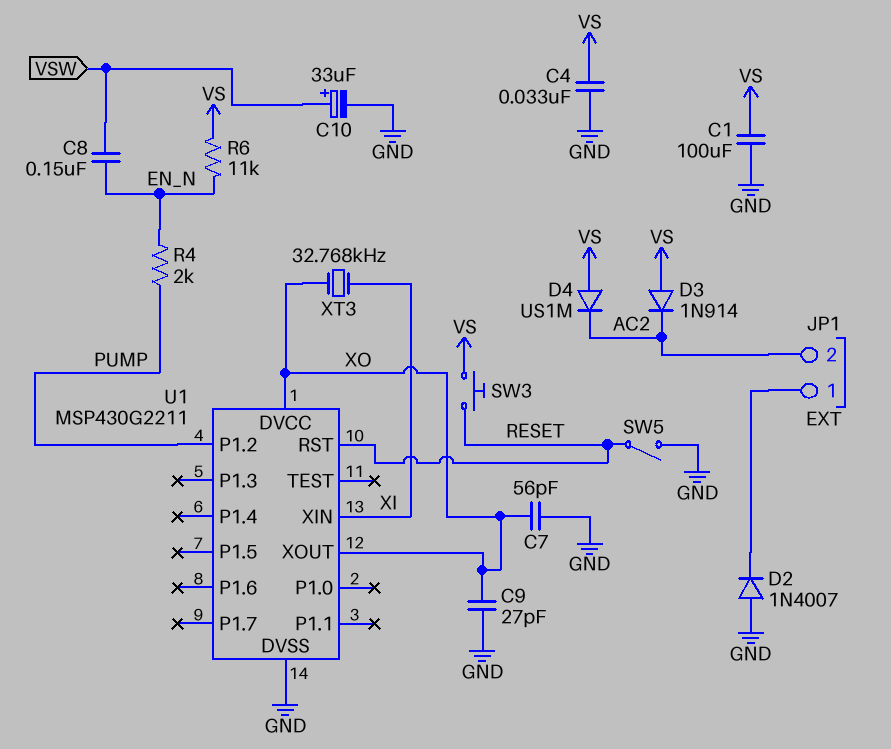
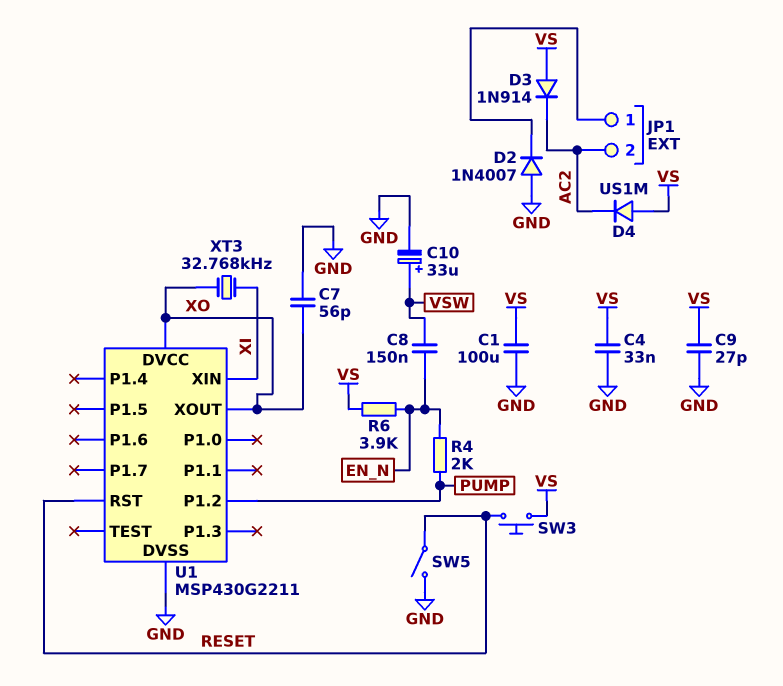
C9: 27pF (GND, XO) -> 27pF (GND, VS)
R6: 11k (EN_N, VS) -> 3.9k (EN_N, VS)

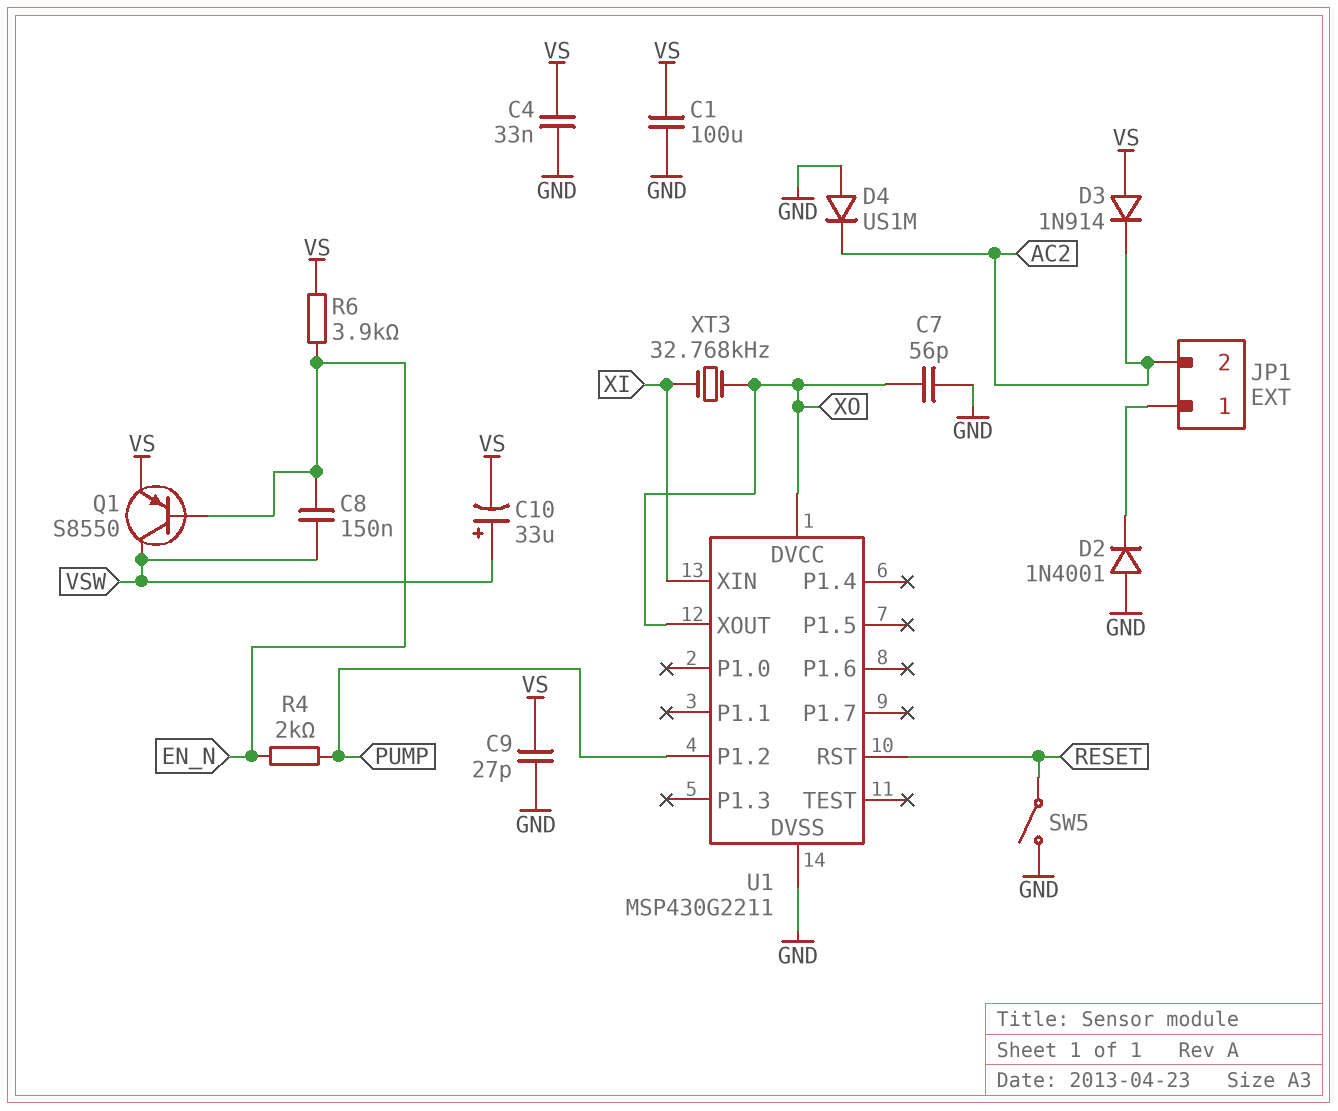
C10: 33uF (plus VSW, minus GND) -> 33uF (plus VSW, minus VS)
D2: diode 1N4007 (A GND, K JP1/1) -> diode 1N4001 (A GND, K JP1/1)
D4: diode US1M (A VS, K AC2) -> diode US1M (A GND, K AC2)
Q1: none -> PNP S8550 (B EN_N, C VSW, E VS)
SW3: button (RESET, VS) -> none

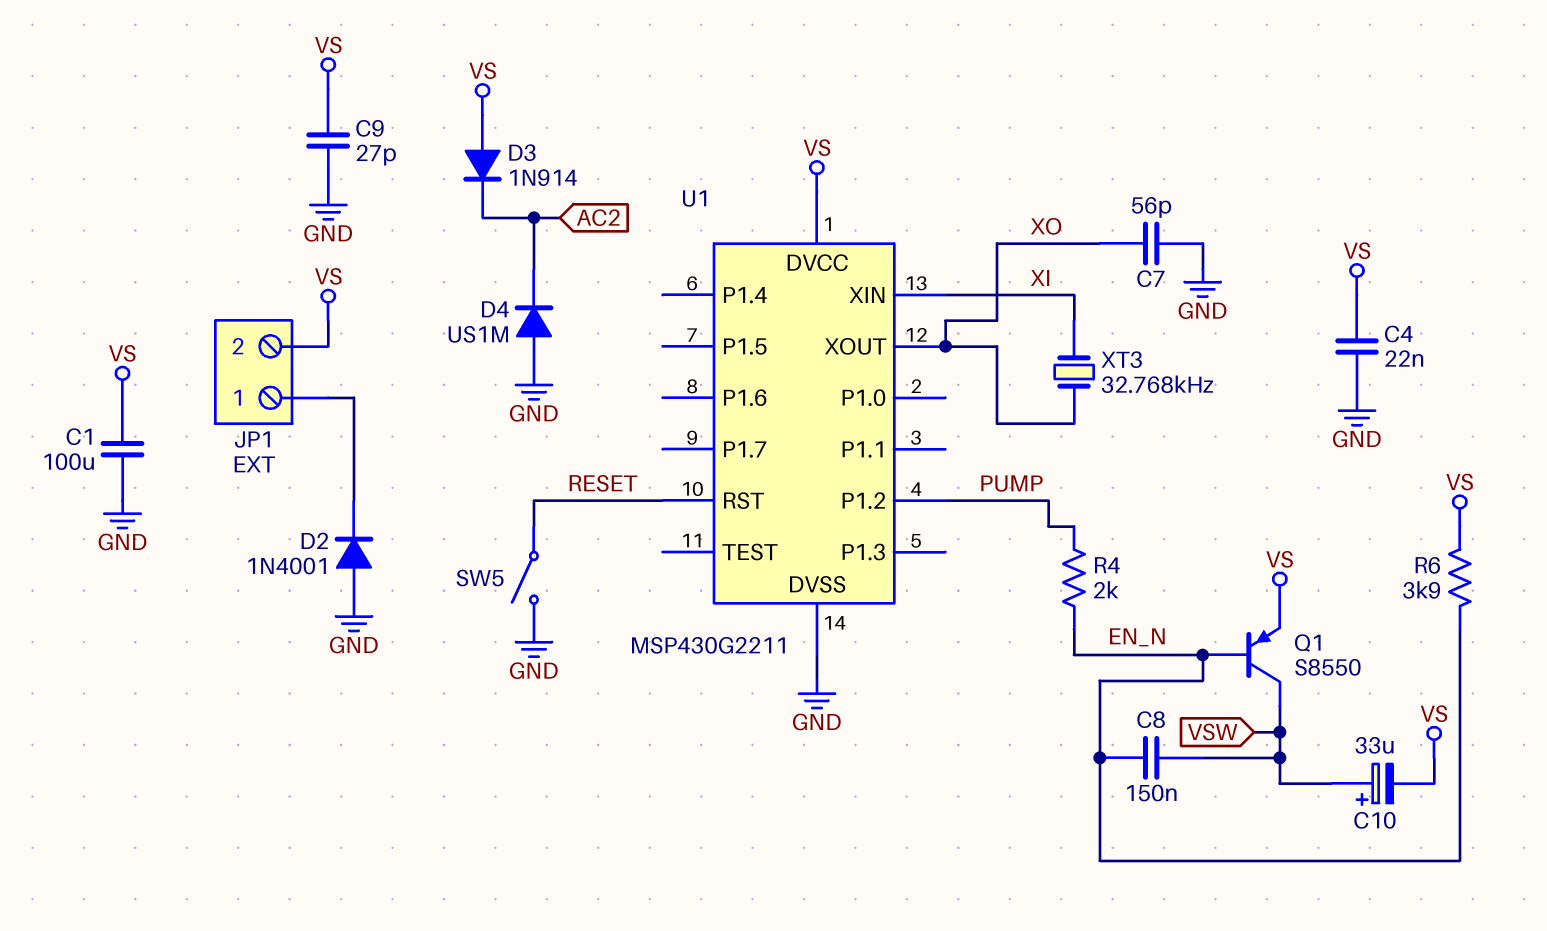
C4: 33nF (GND, VS) -> 22nF (GND, VS)
JP1 pin 2: AC2 -> VS
U1 pin DVCC: XO -> VS

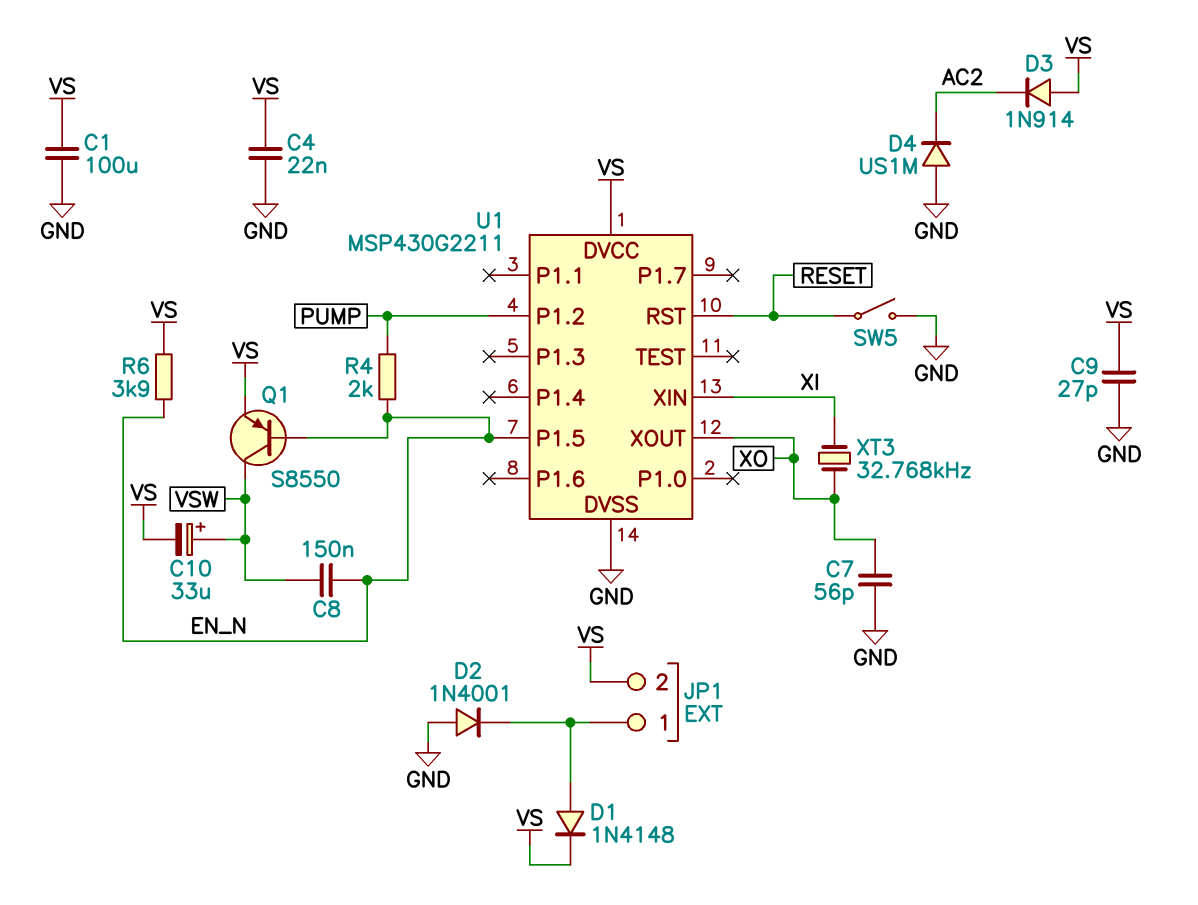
D1: none -> diode 1N4148 (A JP1/1, K VS)
U1 pin P1.5: none -> EN_N

